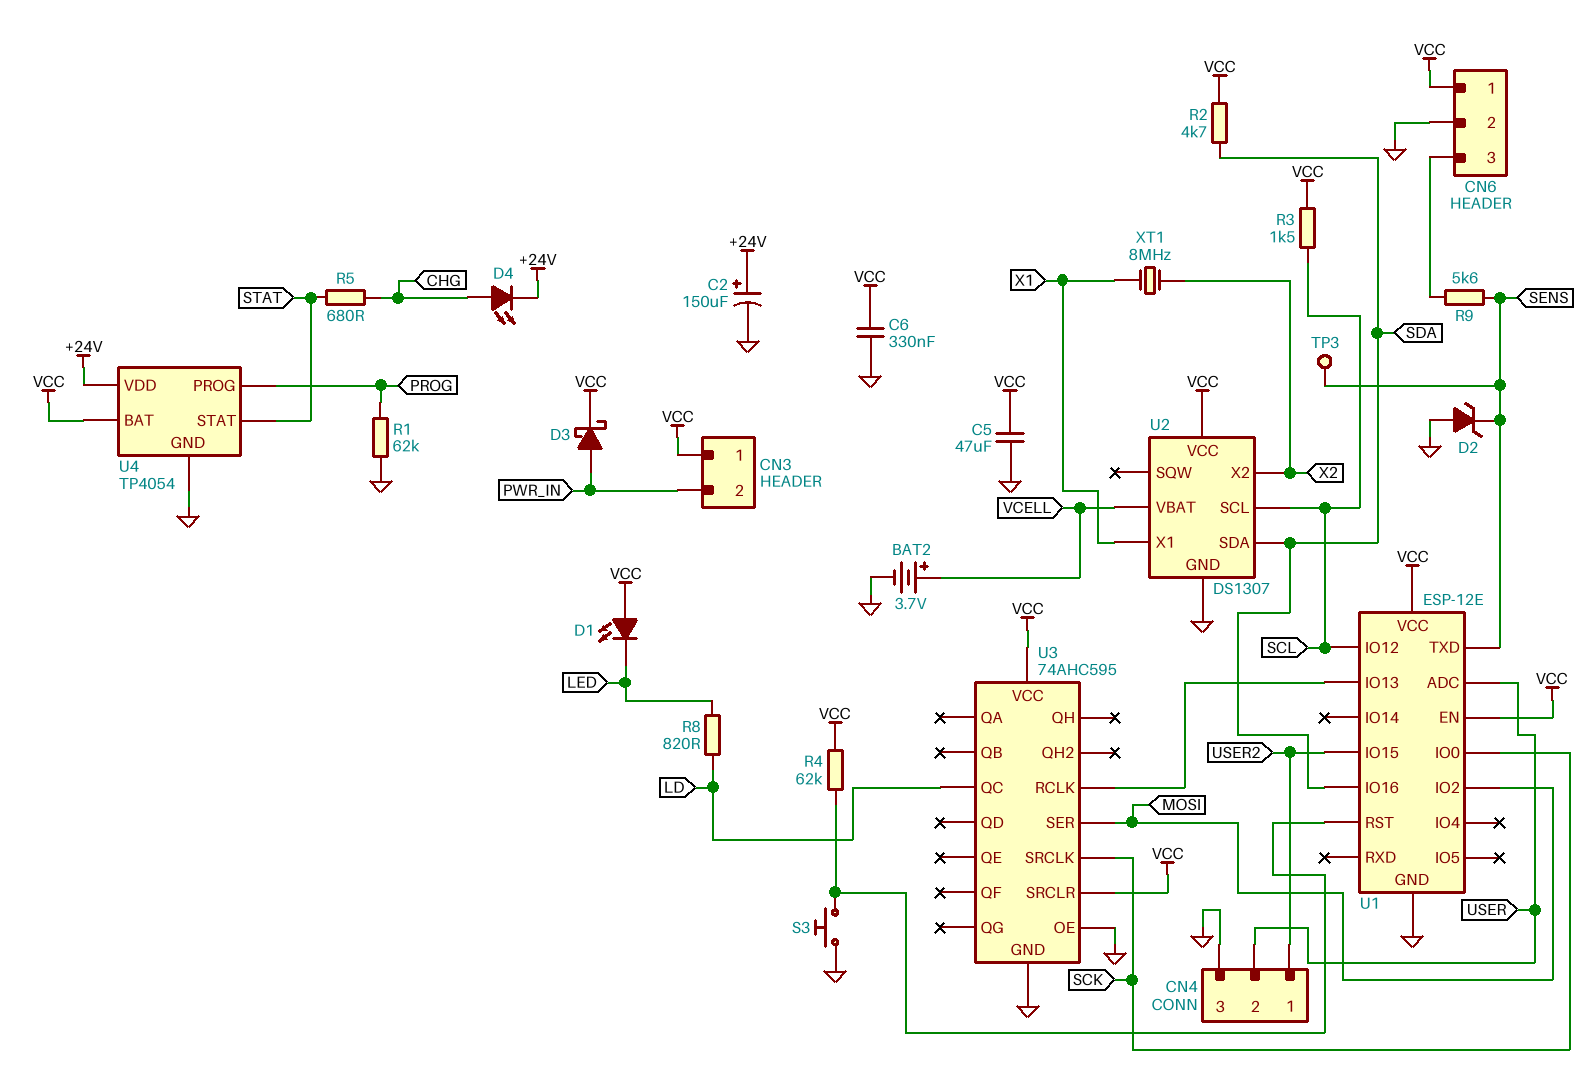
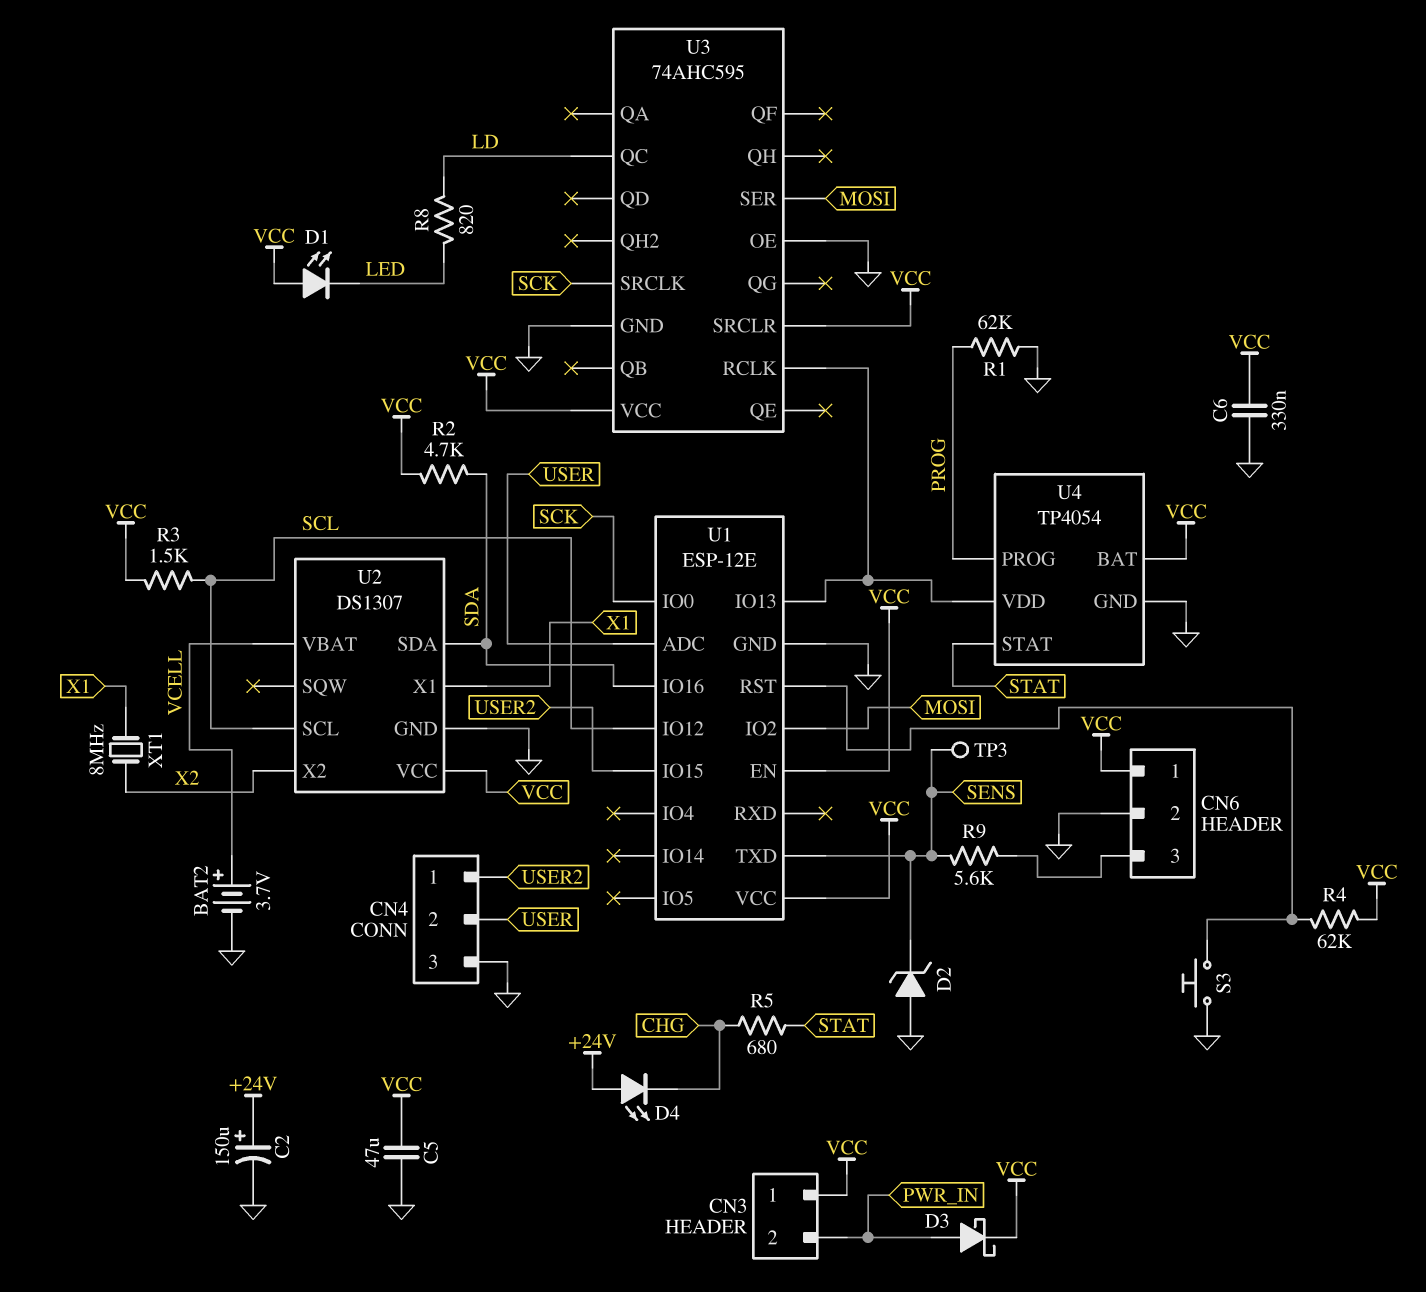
D4: LED (A CHG, K +24V) -> LED (A +24V, K CHG)
U4 pin VDD: +24V -> U1/IO13

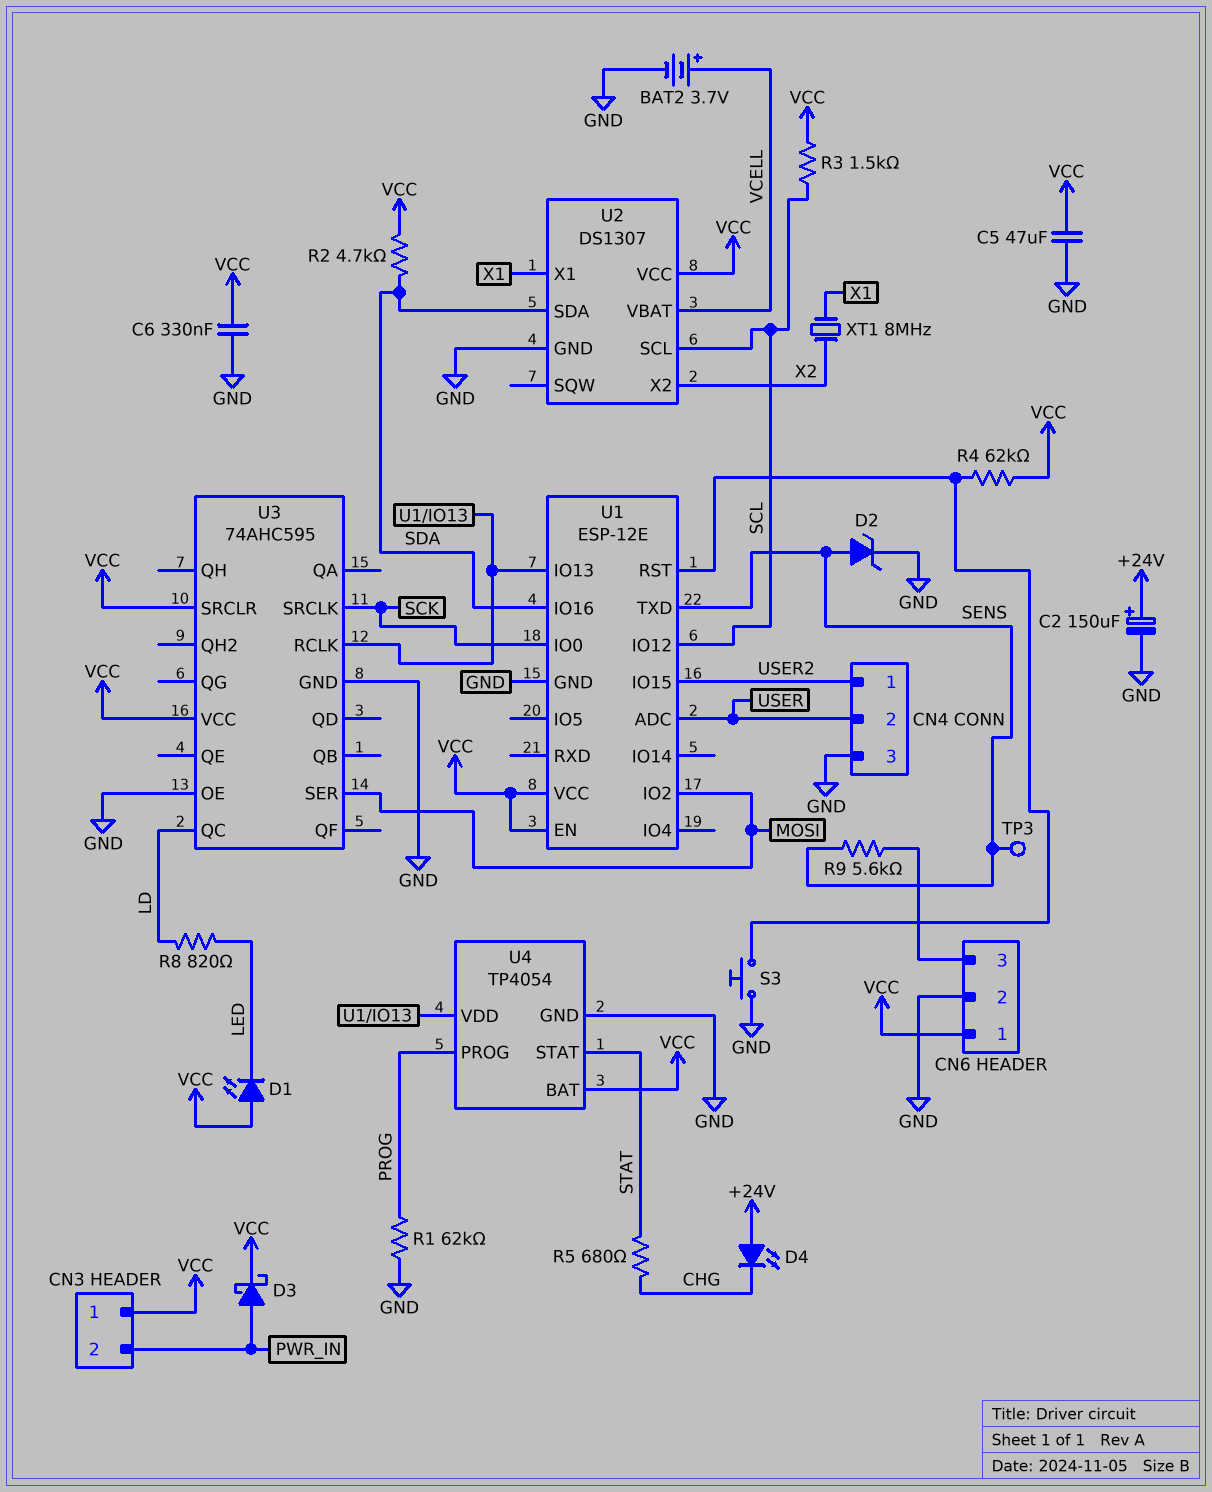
D2: zener (A GND, K SENS) -> zener (A SENS, K GND)

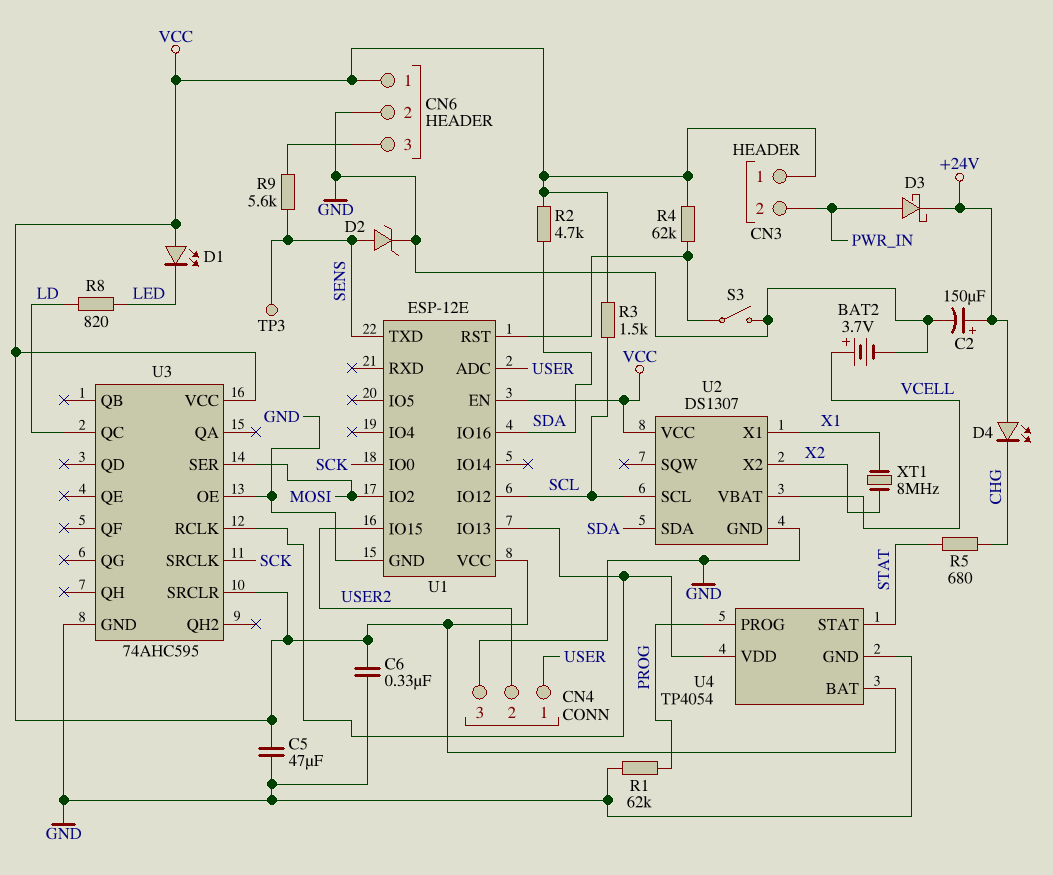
CN4 pin 1: USER2 -> USER
CN4 pin 2: USER -> USER2
D3: schottky (A PWR_IN, K VCC) -> schottky (A PWR_IN, K +24V)
S3: button (GND, U1/RST) -> switch (GND, U1/RST)

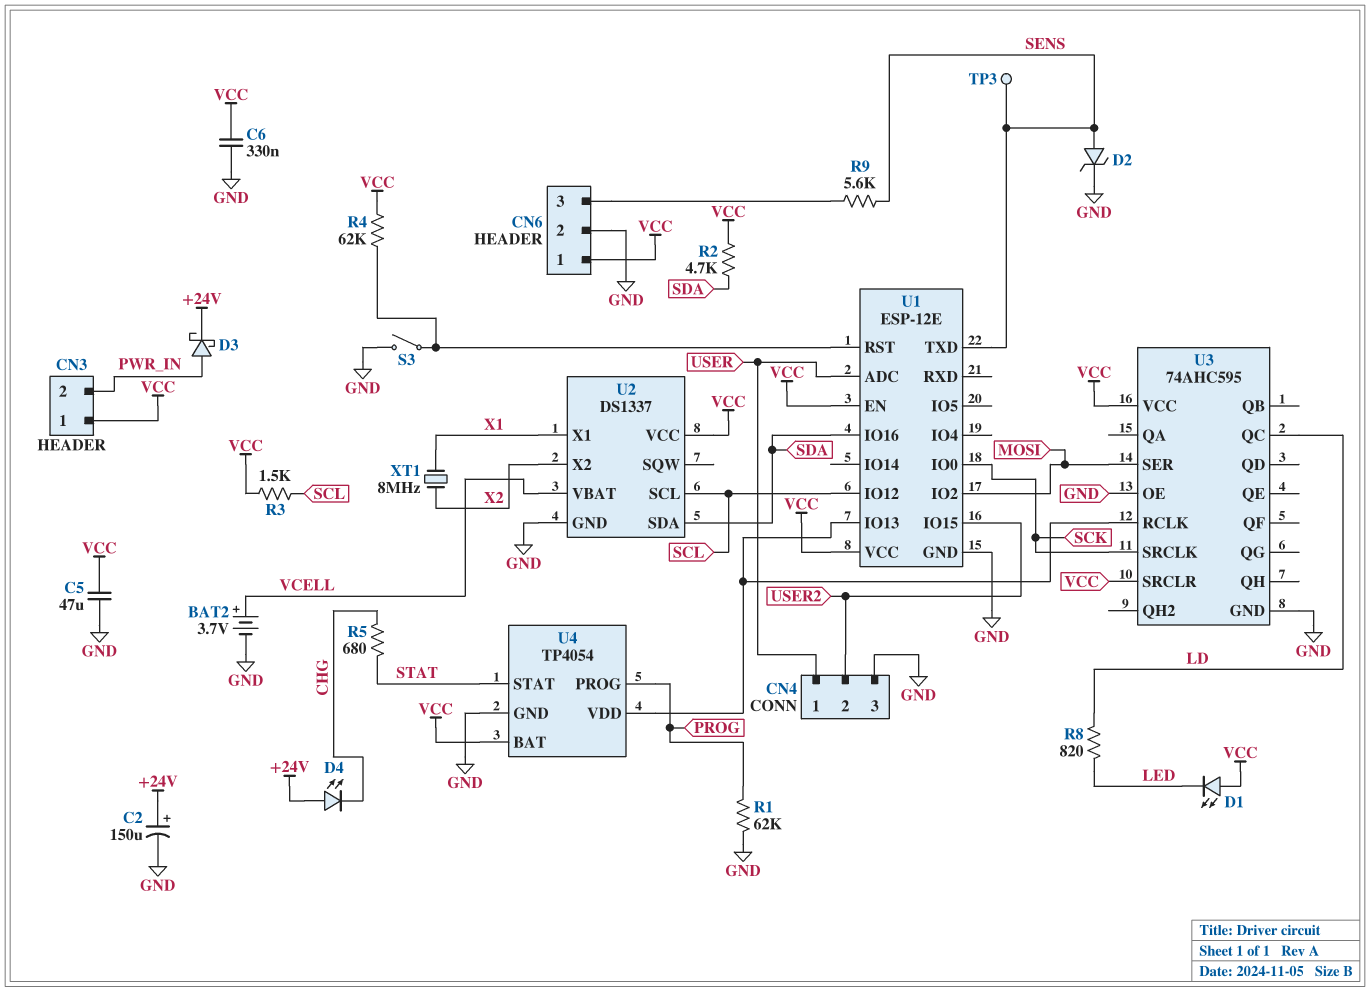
U2: DS1307 -> DS1337

